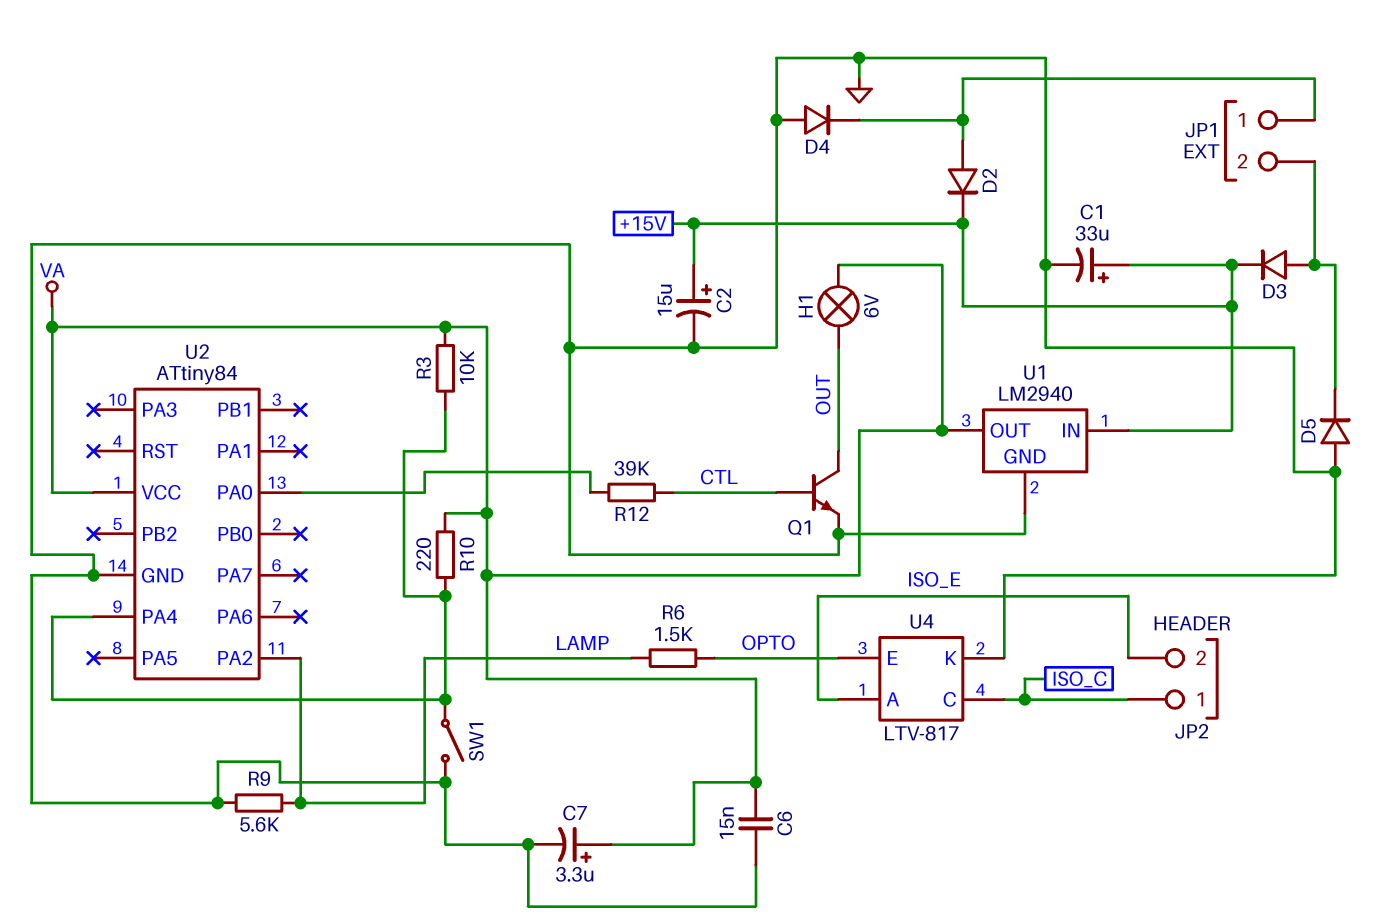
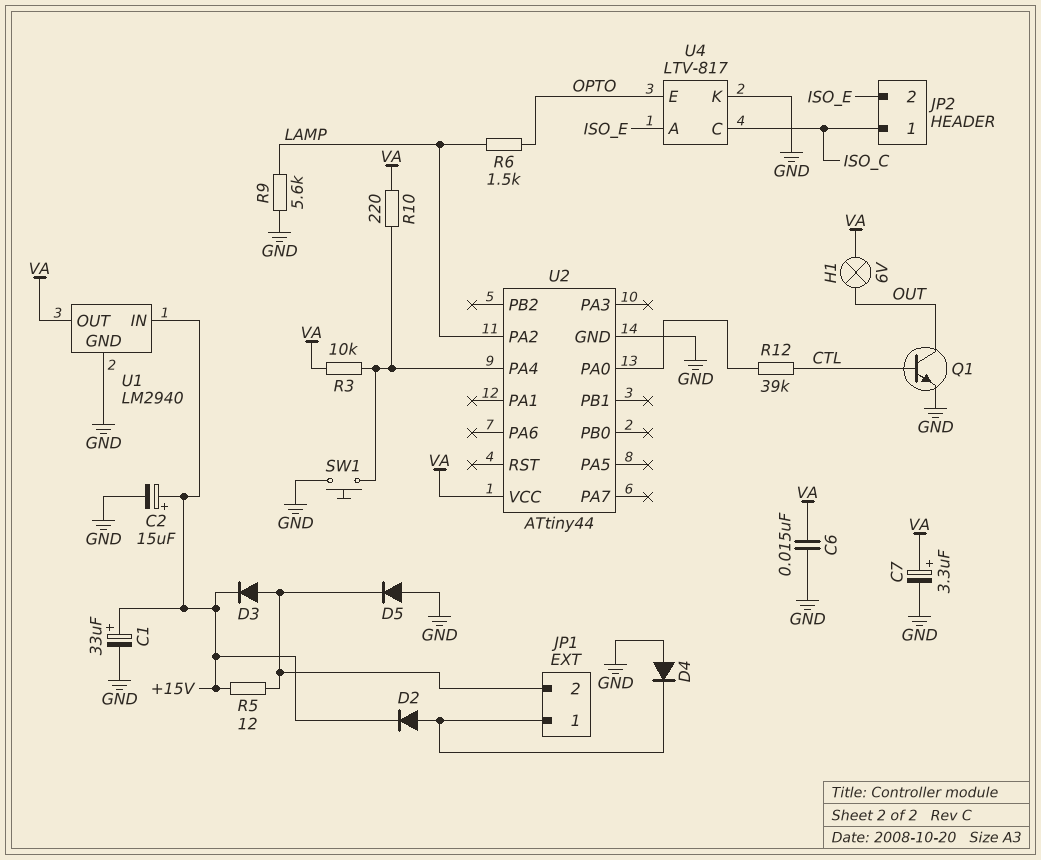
R5: none -> 12 (+15V, JP1/2)
SW1: switch (GND, U2/PA4) -> button (GND, U2/PA4)
U2: ATtiny84 -> ATtiny44

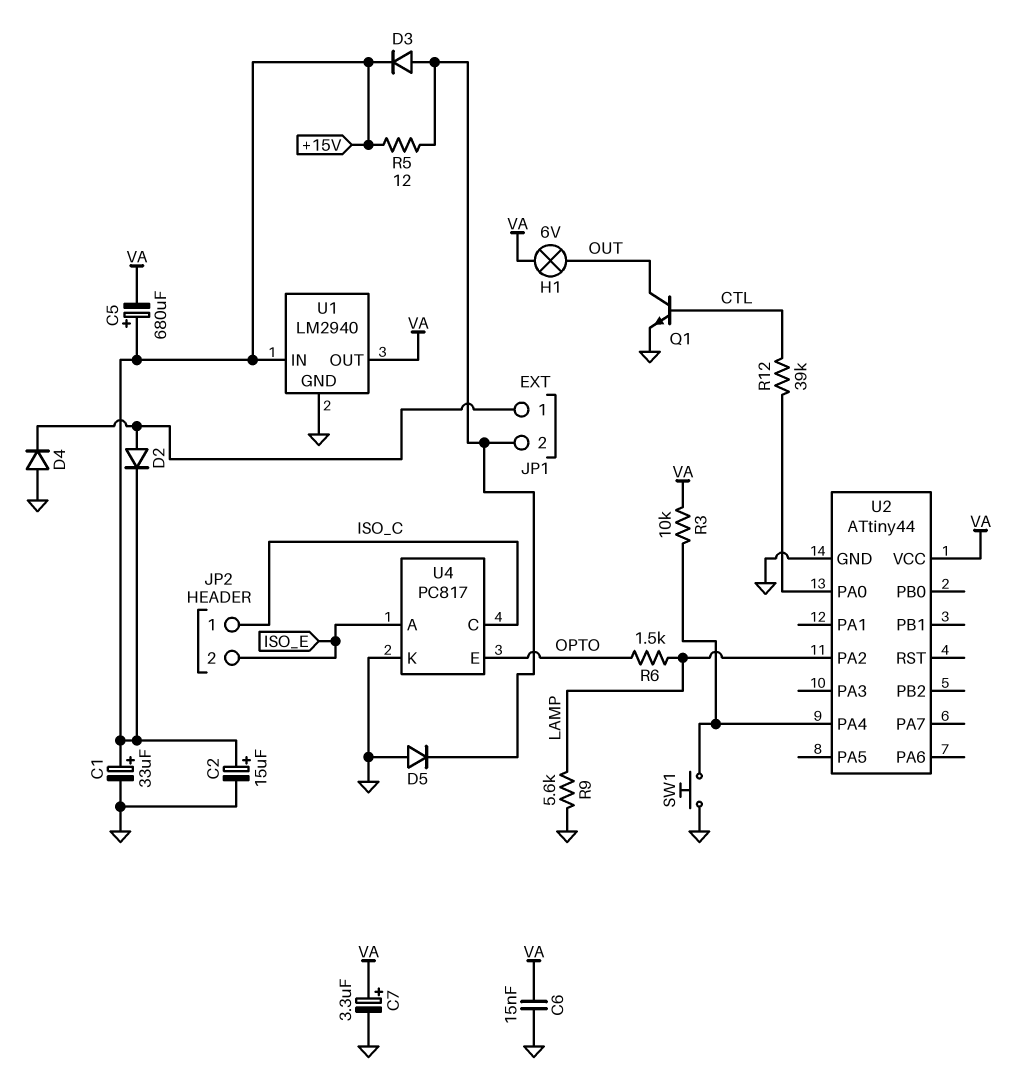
C5: none -> 680uF (plus +15V, minus VA)
R10: 220 (U2/PA4, VA) -> none
U4: LTV-817 -> PC817

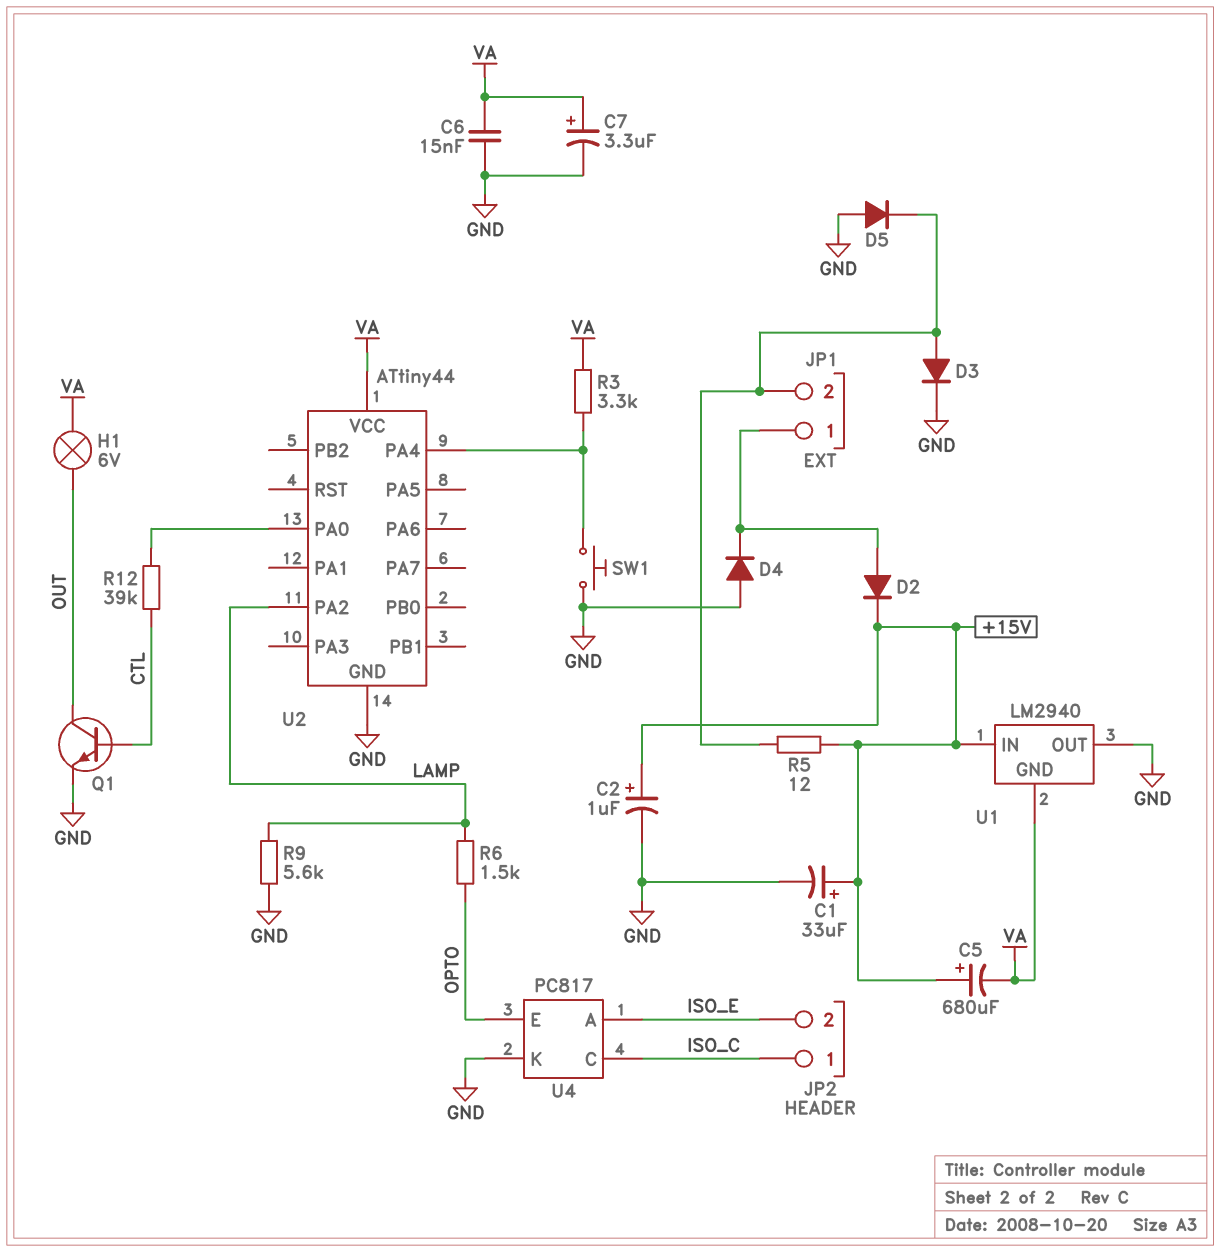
C2: 15uF (plus +15V, minus GND) -> 1uF (plus +15V, minus GND)
D3: diode (A JP1/2, K +15V) -> diode (A JP1/2, K GND)
R3: 10k (U2/PA4, VA) -> 3.3k (U2/PA4, VA)
U1 pin GND: GND -> VA
U1 pin OUT: VA -> GND

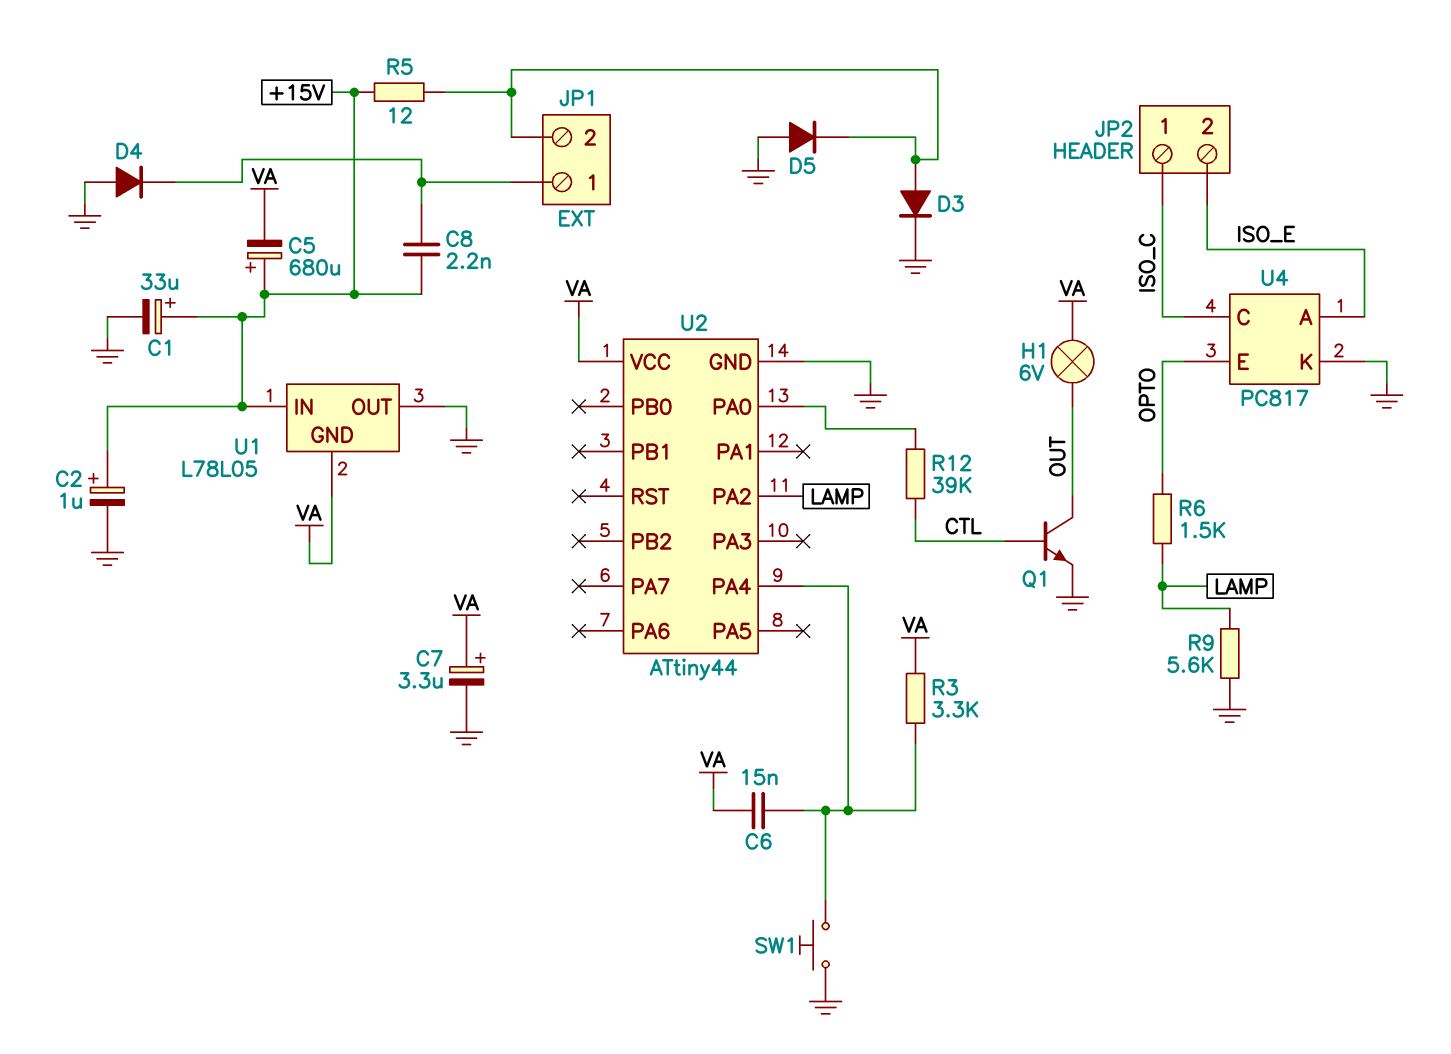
C6: 15nF (GND, VA) -> 15nF (U2/PA4, VA)
C8: none -> 2.2nF (+15V, JP1/1)
D2: diode (A JP1/1, K +15V) -> none
U1: LM2940 -> L78L05

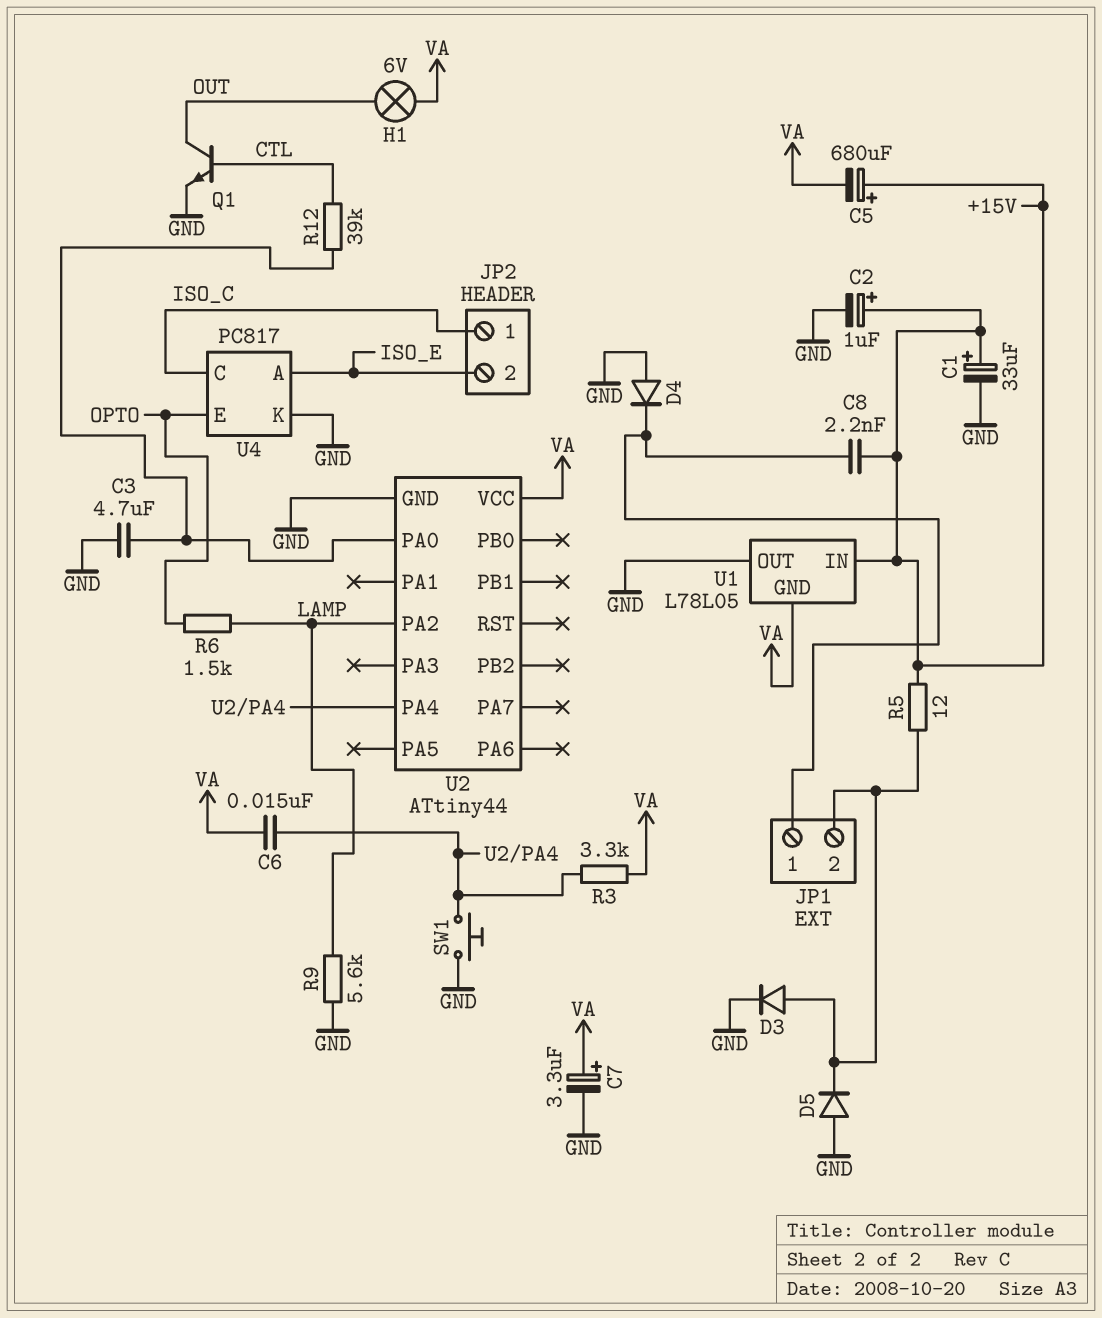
C3: none -> 4.7uF (GND, U2/PA0)

